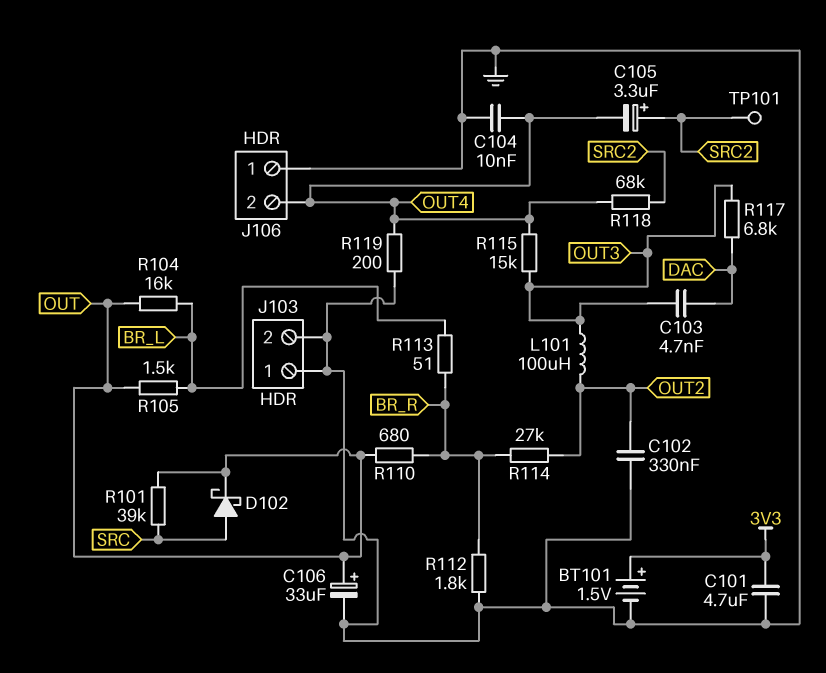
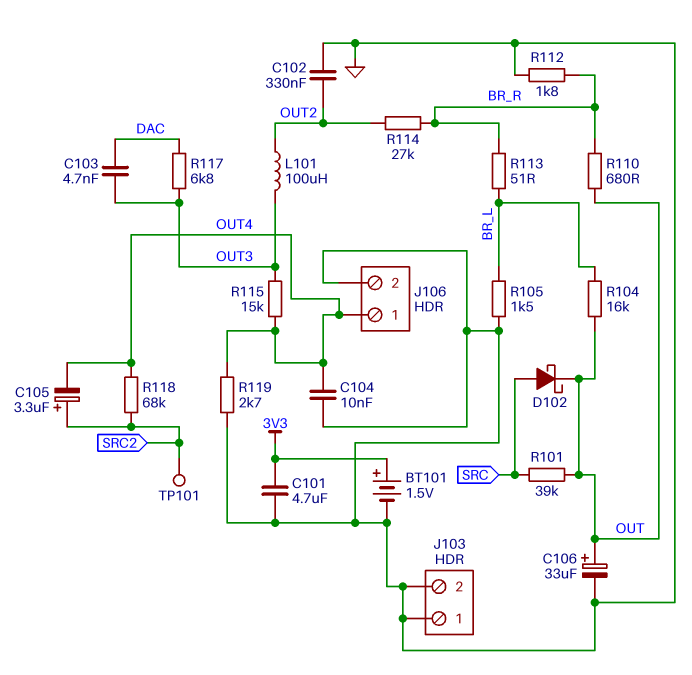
J106 pin 1: GND -> OUT4
J106 pin 2: OUT4 -> GND
R105: 1.5k (BR_L, OUT) -> 1.5k (BR_L, GND)
R119: 200 (GND, OUT4) -> 2.7k (GND, OUT4)

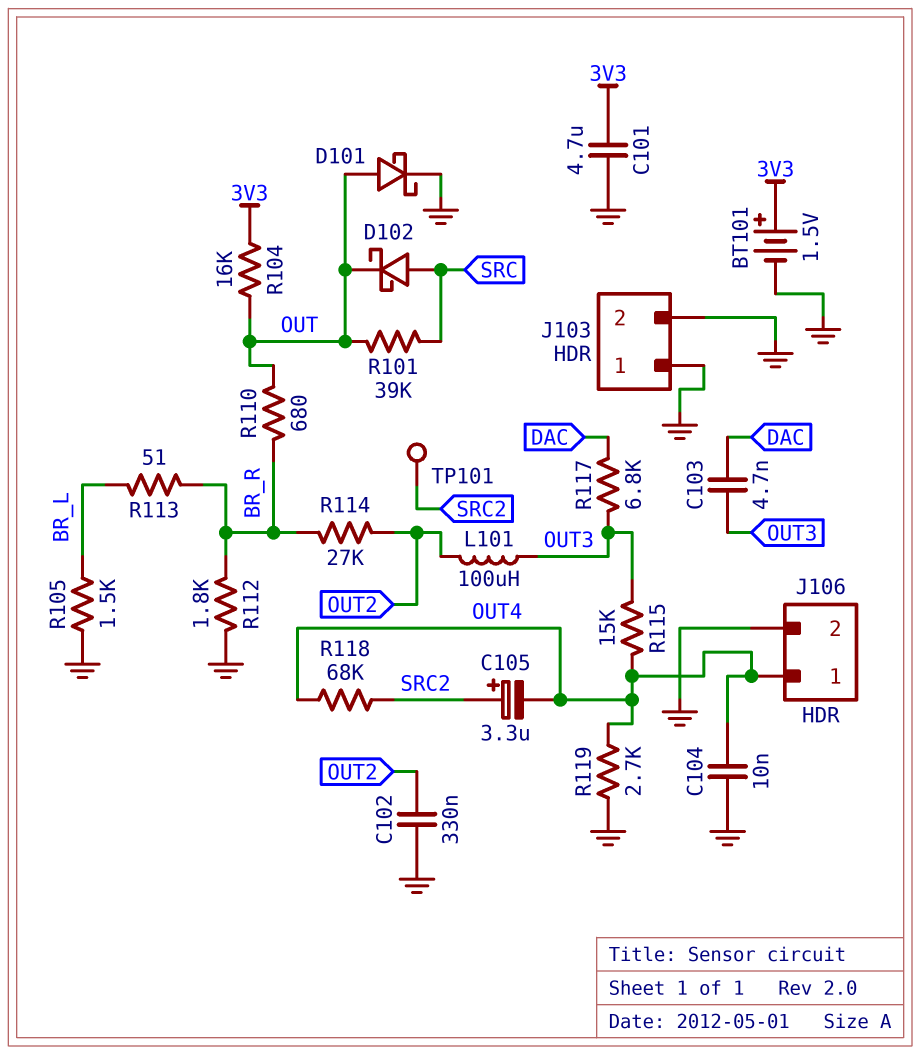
C106: 33uF (plus OUT, minus GND) -> none
D101: none -> schottky (A OUT, K GND)
R104: 16k (BR_L, OUT) -> 16k (3V3, OUT)

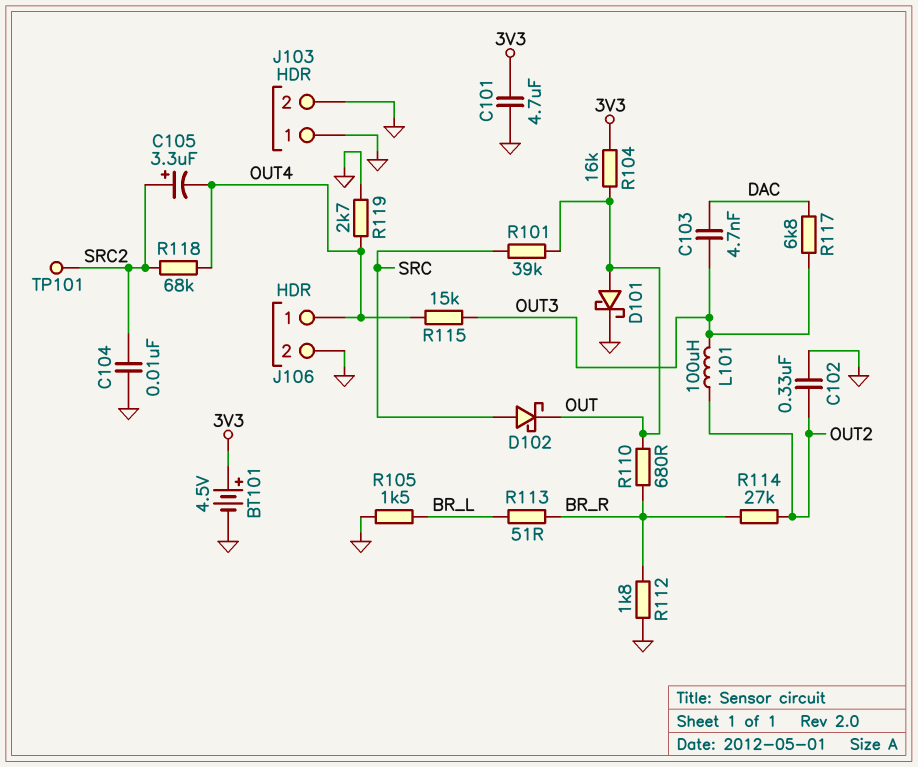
BT101: 1.5V (plus 3V3, minus GND) -> 4.5V (plus 3V3, minus GND)
C104: 10nF (GND, OUT4) -> 10nF (GND, SRC2)

